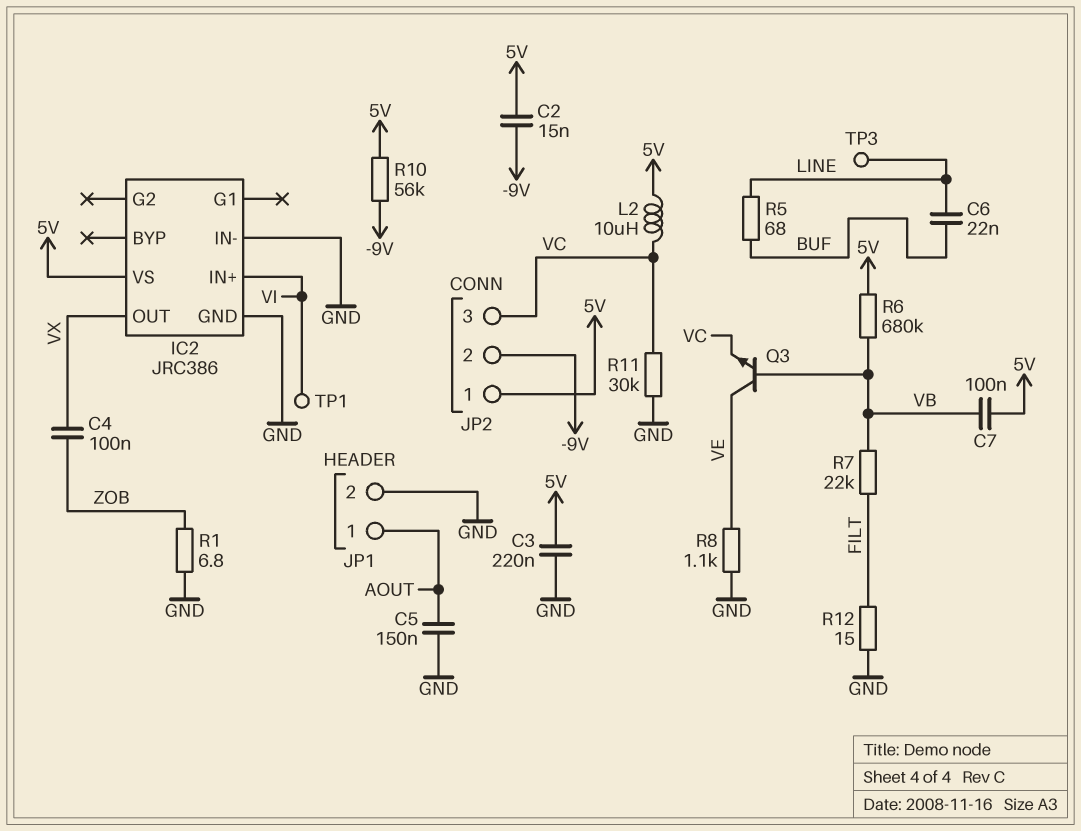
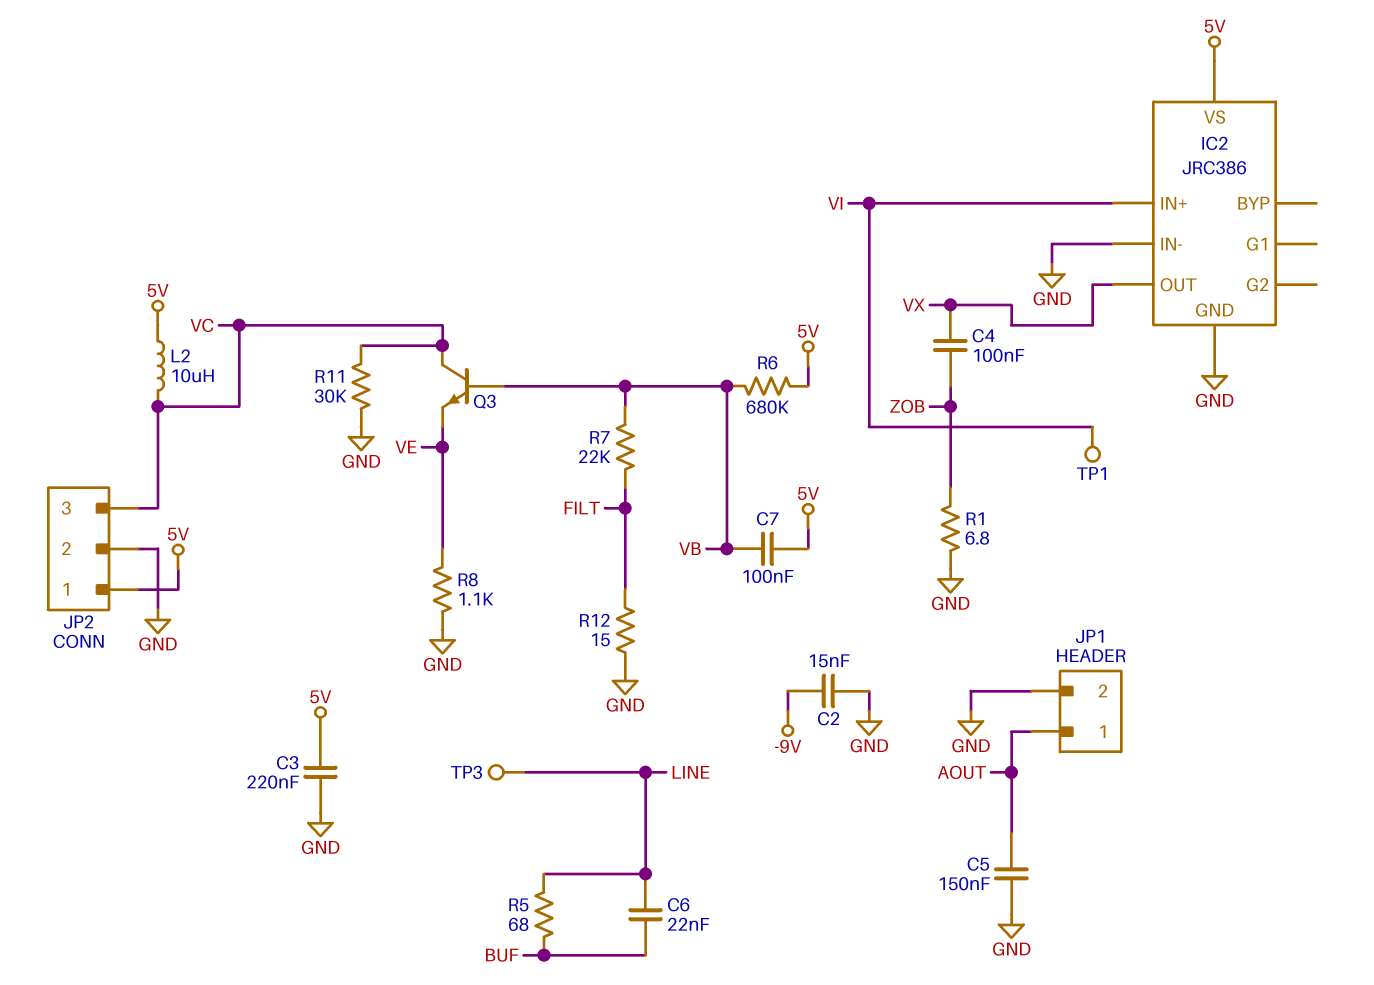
C2: 15nF (-9V, 5V) -> 15nF (-9V, GND)
JP2 pin 2: -9V -> GND
Q3: NPN (B VB, C VE, E VC) -> NPN (B VB, C VC, E VE)
R10: 56k (-9V, 5V) -> none

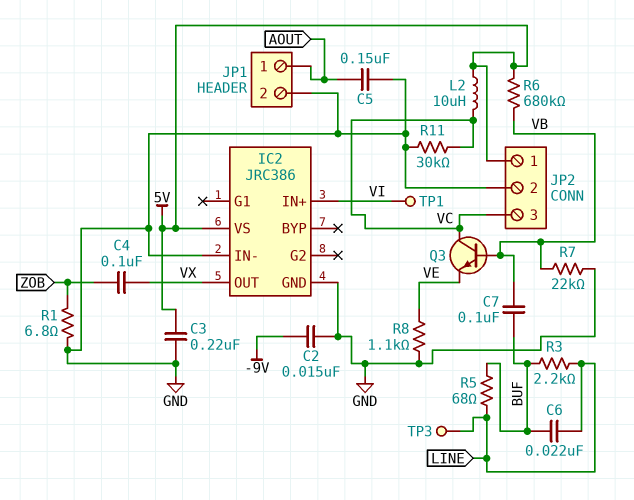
C7: 100nF (5V, VB) -> 100nF (BUF, VB)
R3: none -> 2.2k (BUF, LINE)
R7: 22k (FILT, VB) -> 22k (GND, VB)
R12: 15 (FILT, GND) -> none

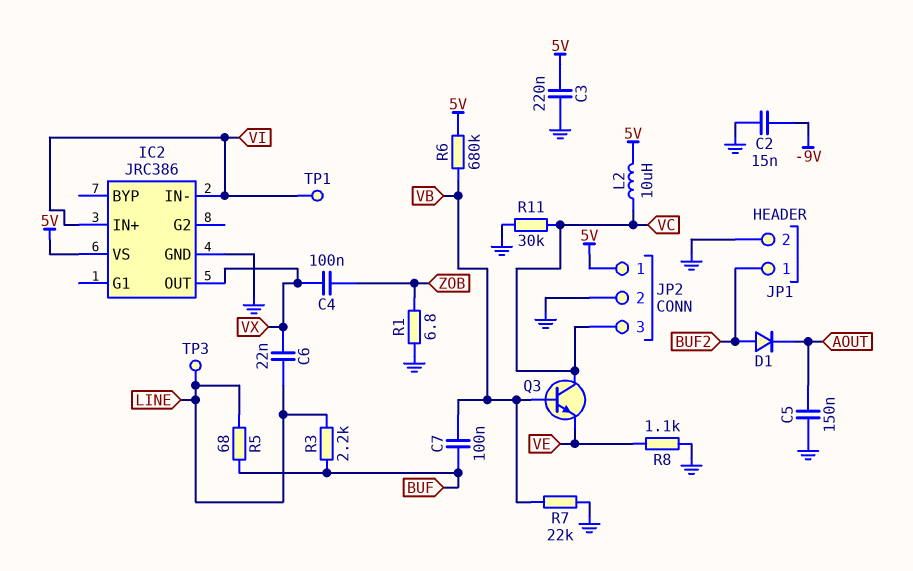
C6: 22nF (BUF, LINE) -> 22nF (LINE, VX)
D1: none -> diode (A BUF2, K AOUT)
IC2 pin IN-: GND -> VI
JP1 pin 1: AOUT -> BUF2

